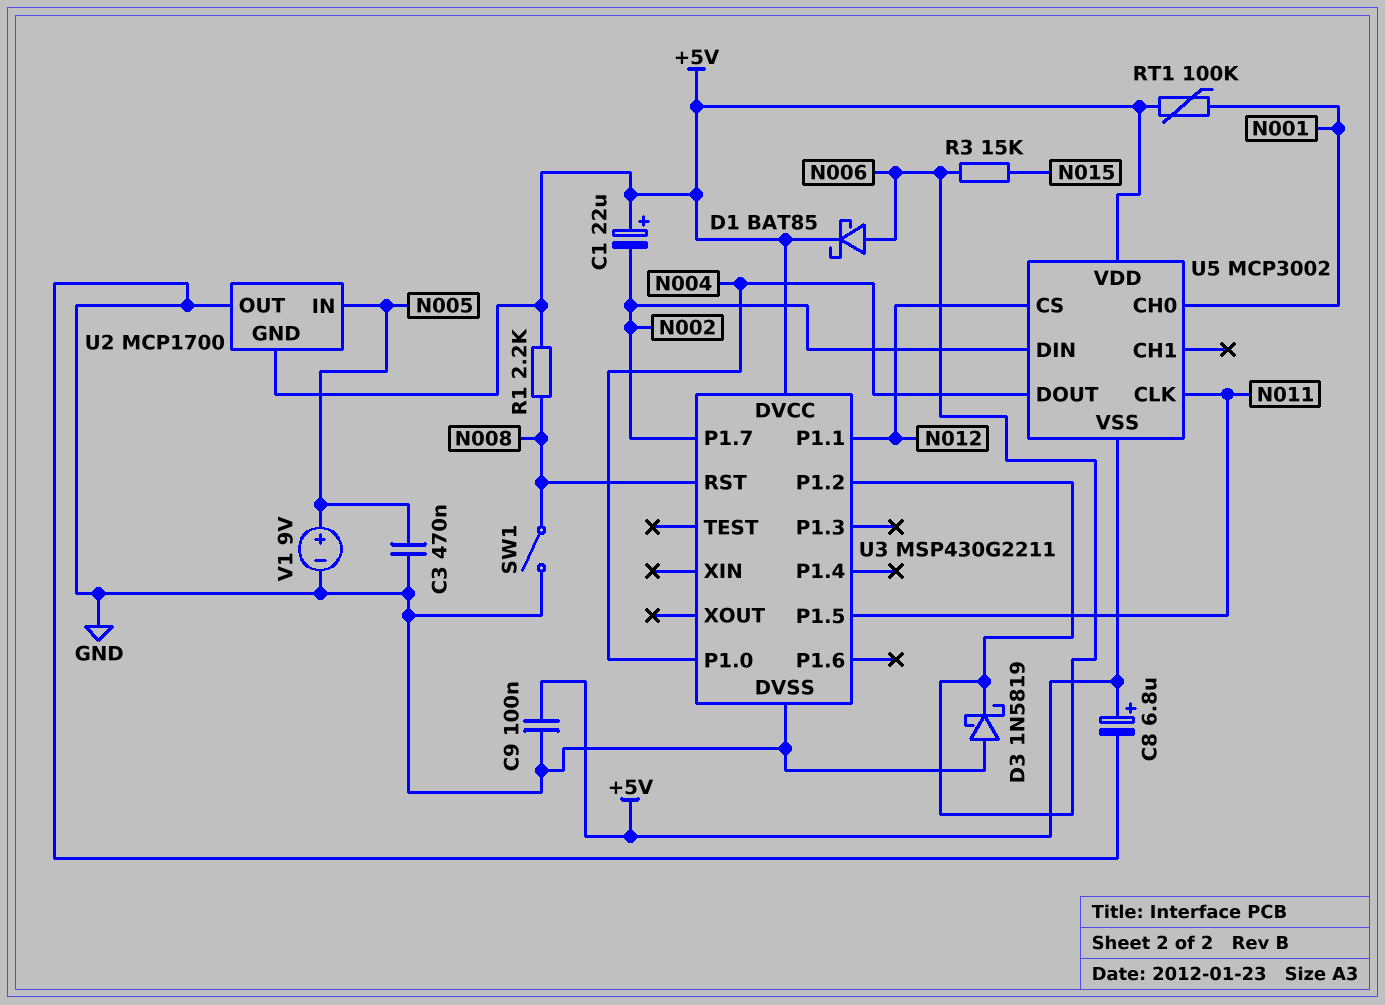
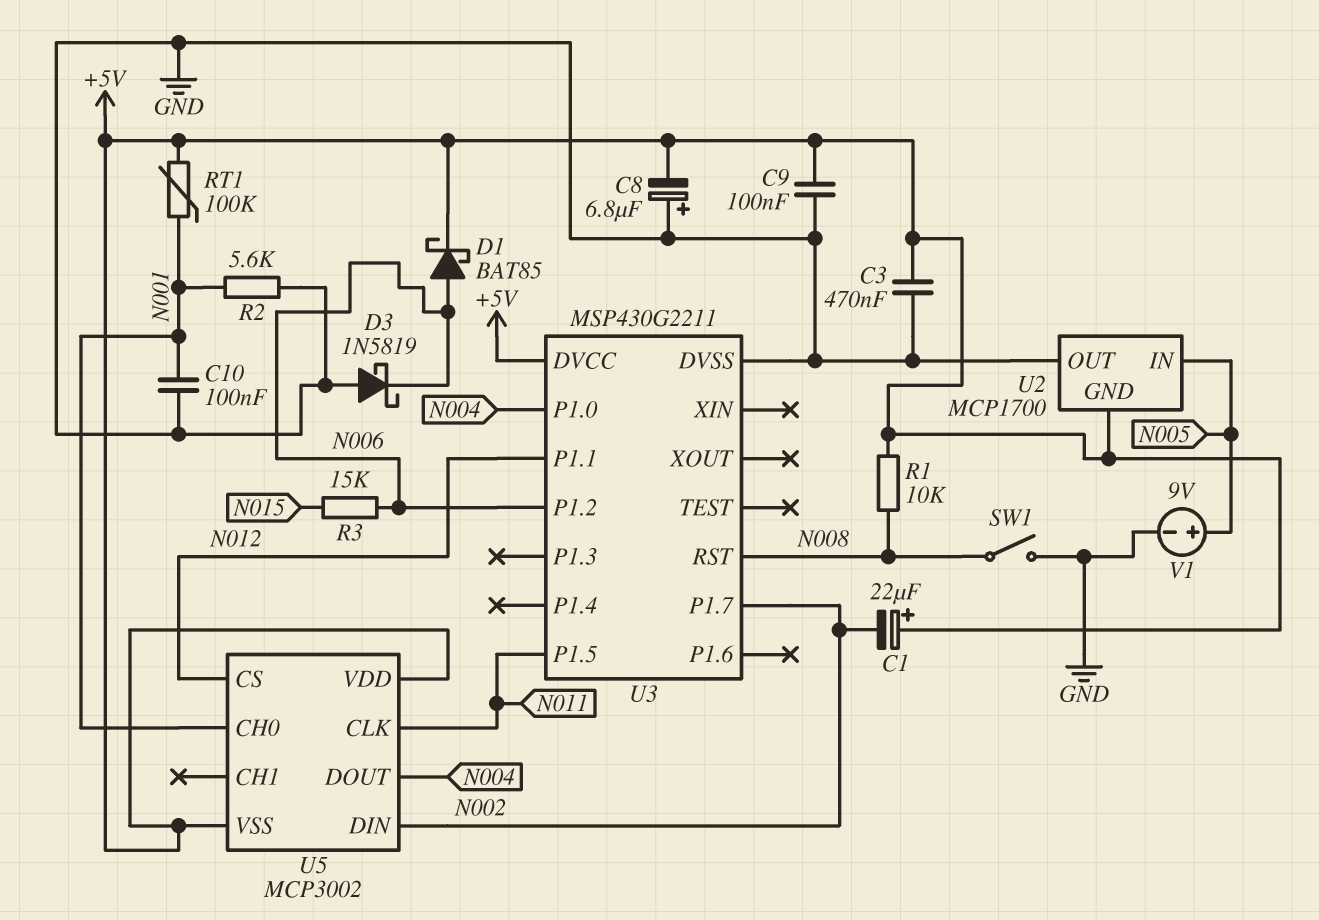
C3: 470nF (GND, N005) -> 470nF (+5V, GND)
C8: 6.8uF (plus +5V, minus GND) -> 6.8uF (plus GND, minus +5V)
C10: none -> 100nF (GND, N001)
R1: 2.2k (+5V, N008) -> 10k (+5V, N008)
R2: none -> 5.6k (GND, N001)

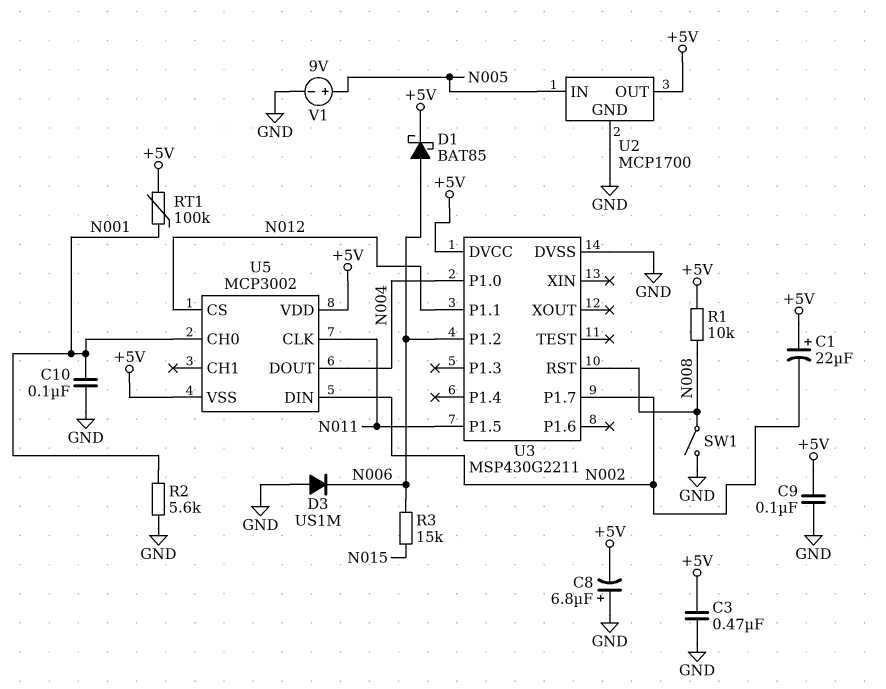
D3: schottky 1N5819 (A GND, K N006) -> diode US1M (A GND, K N006)
U2 pin GND: +5V -> GND
U2 pin OUT: GND -> +5V

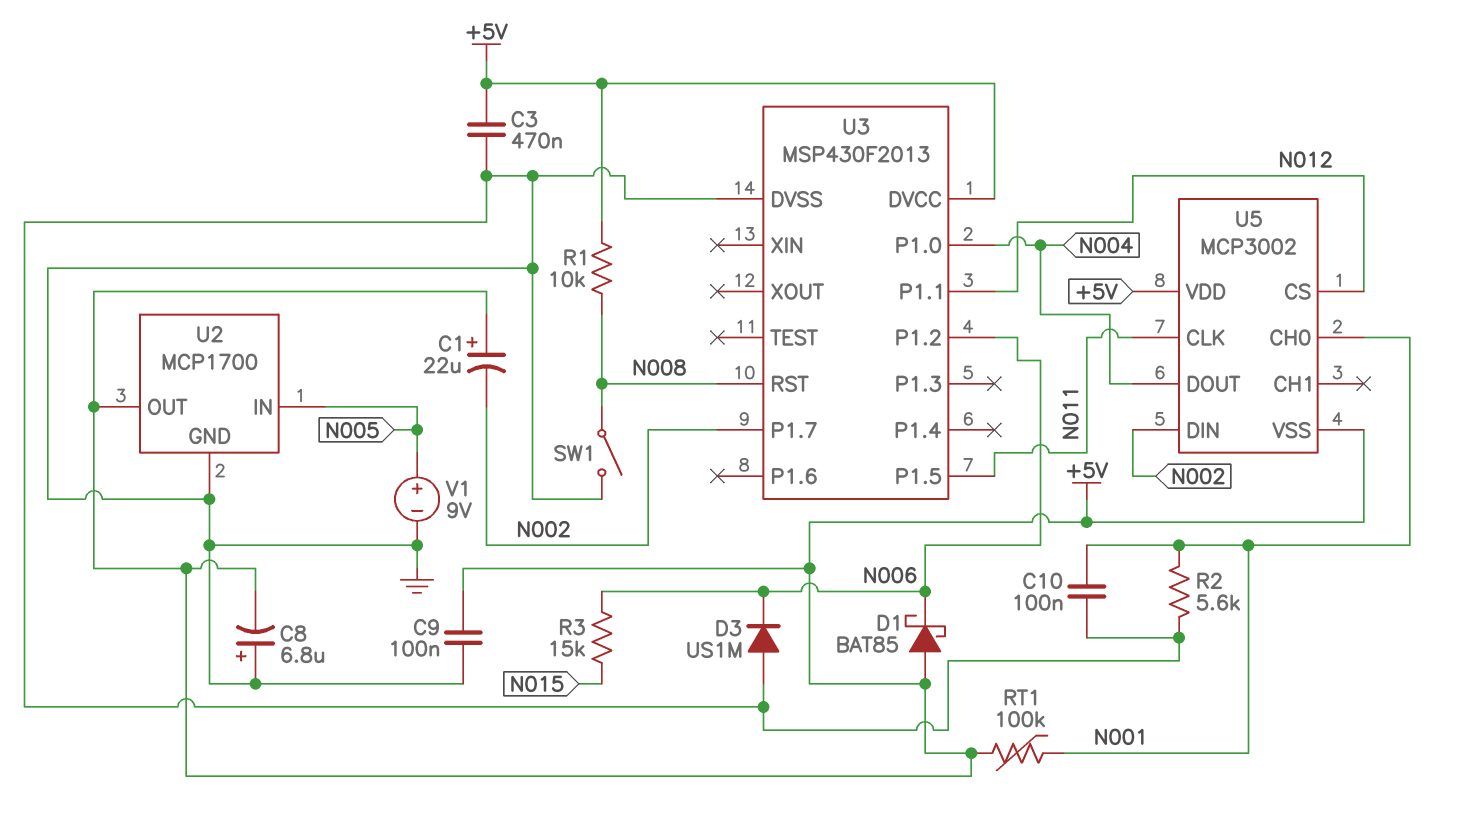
D1: schottky BAT85 (A N006, K +5V) -> schottky BAT85 (A +5V, K N006)
U3: MSP430G2211 -> MSP430F2013

